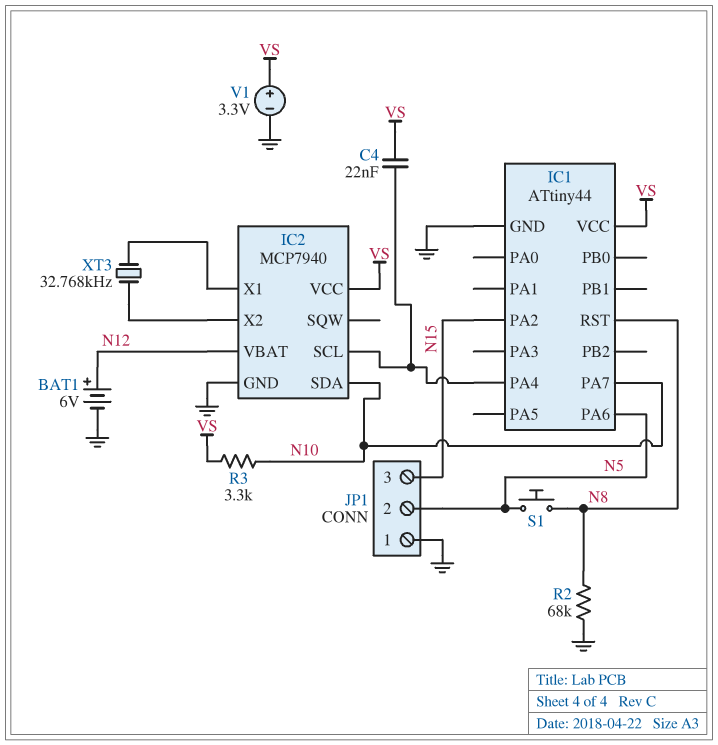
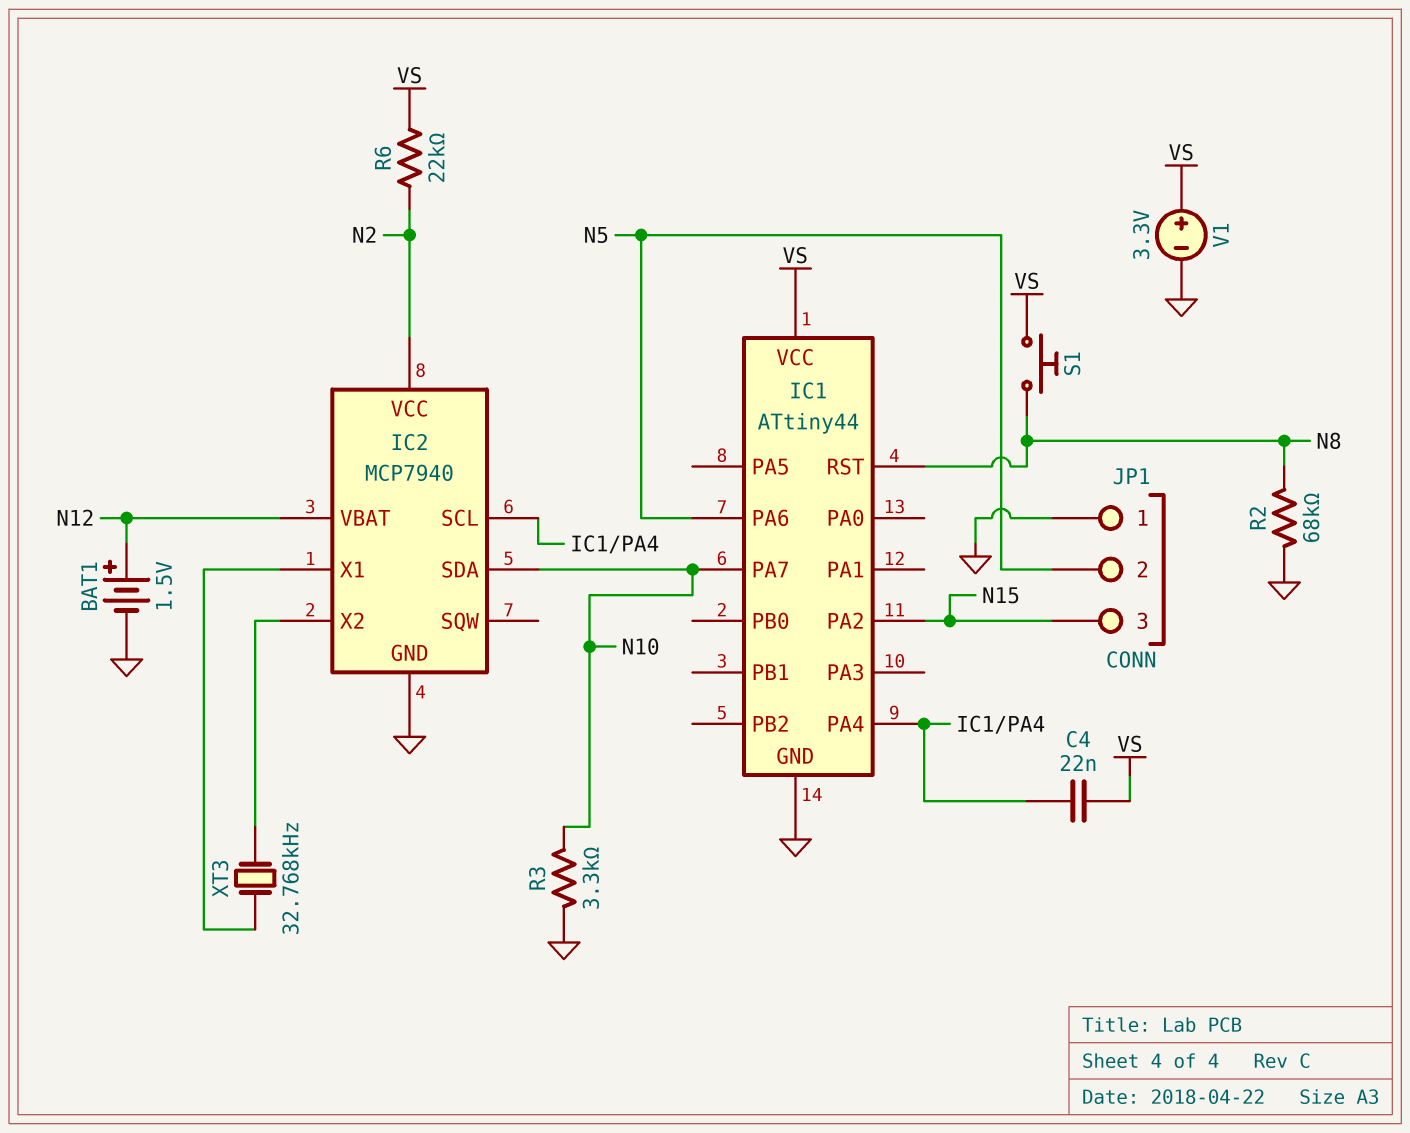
BAT1: 6V (plus N12, minus GND) -> 1.5V (plus N12, minus GND)
IC2 pin VCC: VS -> N2
R3: 3.3k (N10, VS) -> 3.3k (GND, N10)
R6: none -> 22k (N2, VS)
S1: button (N5, N8) -> button (N8, VS)

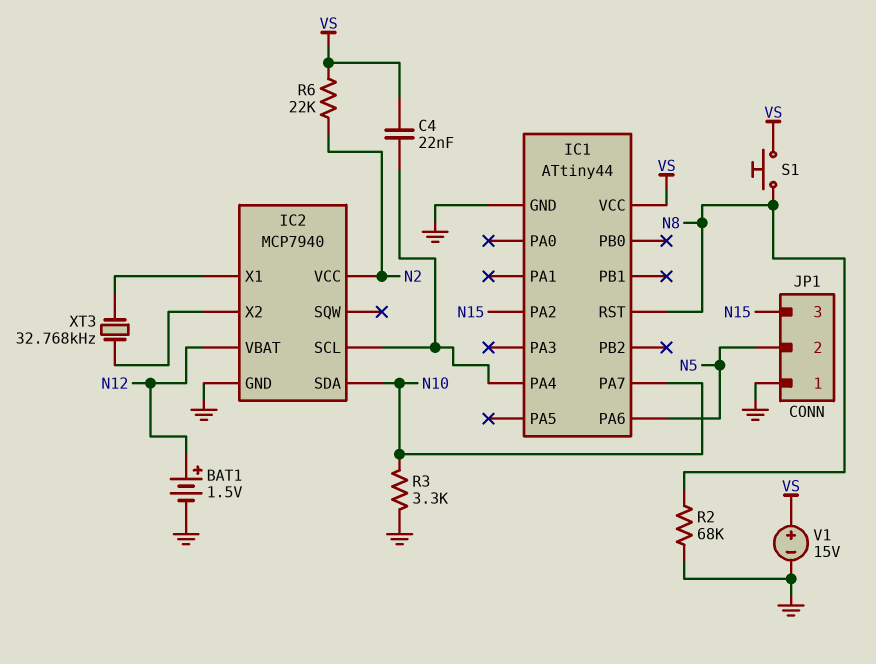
V1: 3.3V (plus VS, minus GND) -> 15V (plus VS, minus GND)

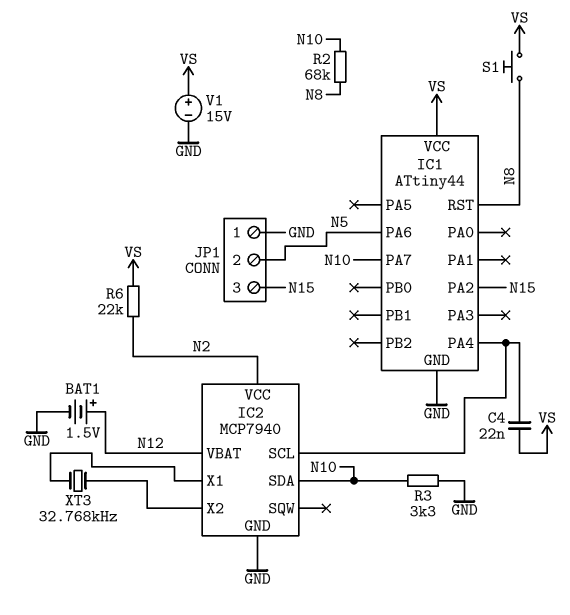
R2: 68k (GND, N8) -> 68k (N8, N10)

